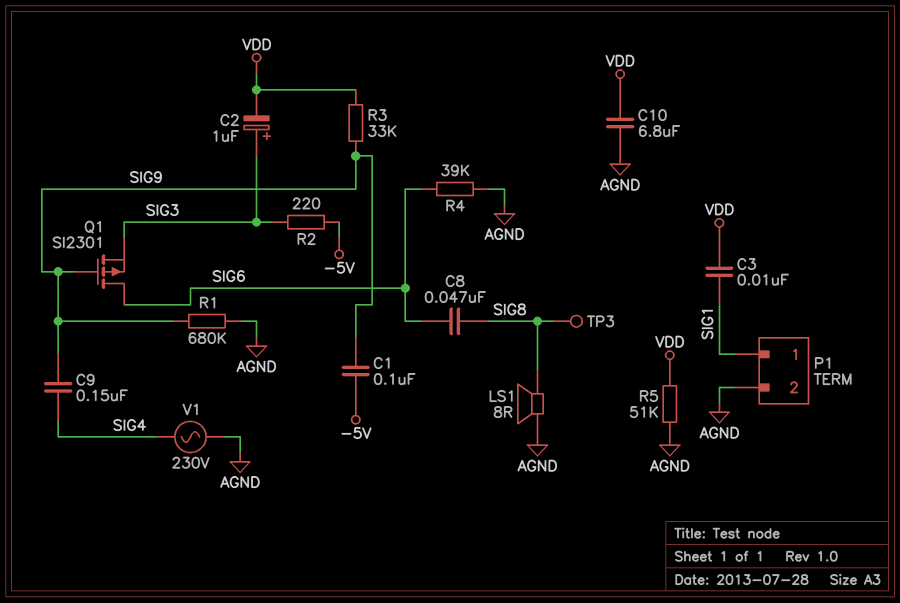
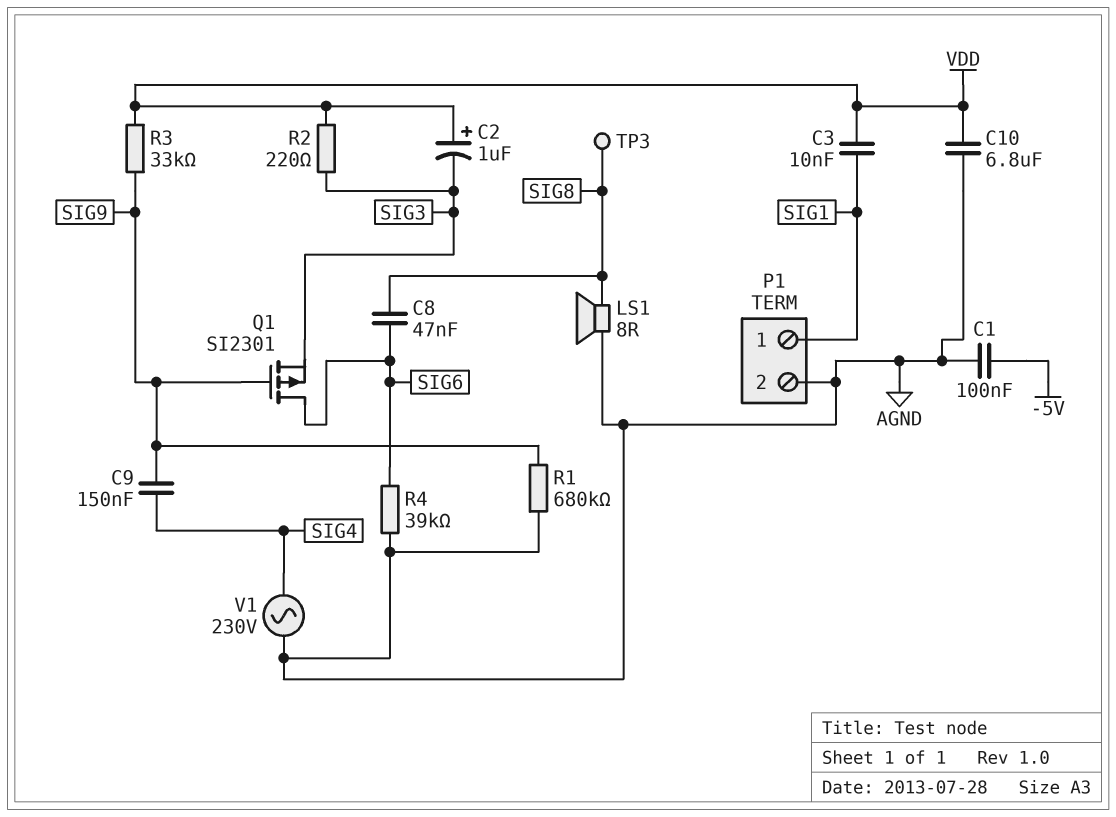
C1: 100nF (-5V, SIG9) -> 100nF (-5V, AGND)
C2: 1uF (plus SIG3, minus VDD) -> 1uF (plus VDD, minus SIG3)
R2: 220 (-5V, SIG3) -> 220 (SIG3, VDD)
R5: 51k (AGND, VDD) -> none

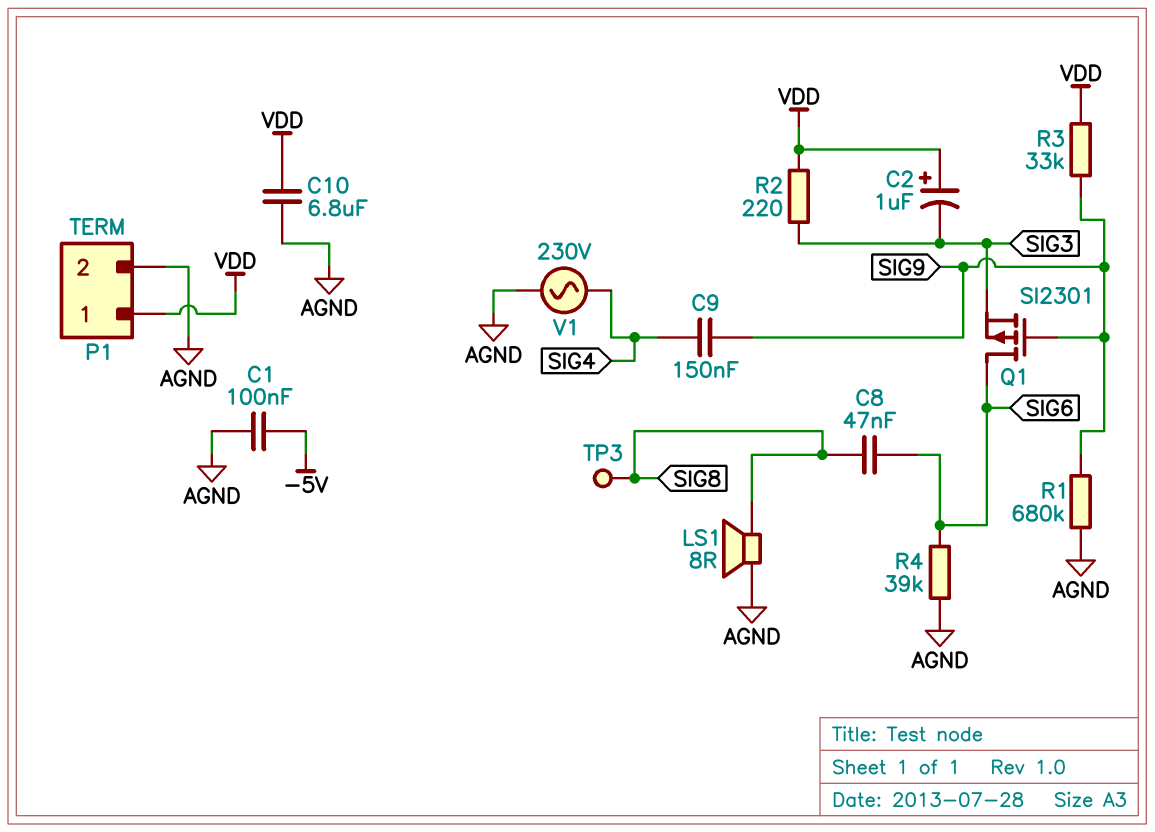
C3: 10nF (SIG1, VDD) -> none
P1 pin 1: SIG1 -> VDD

